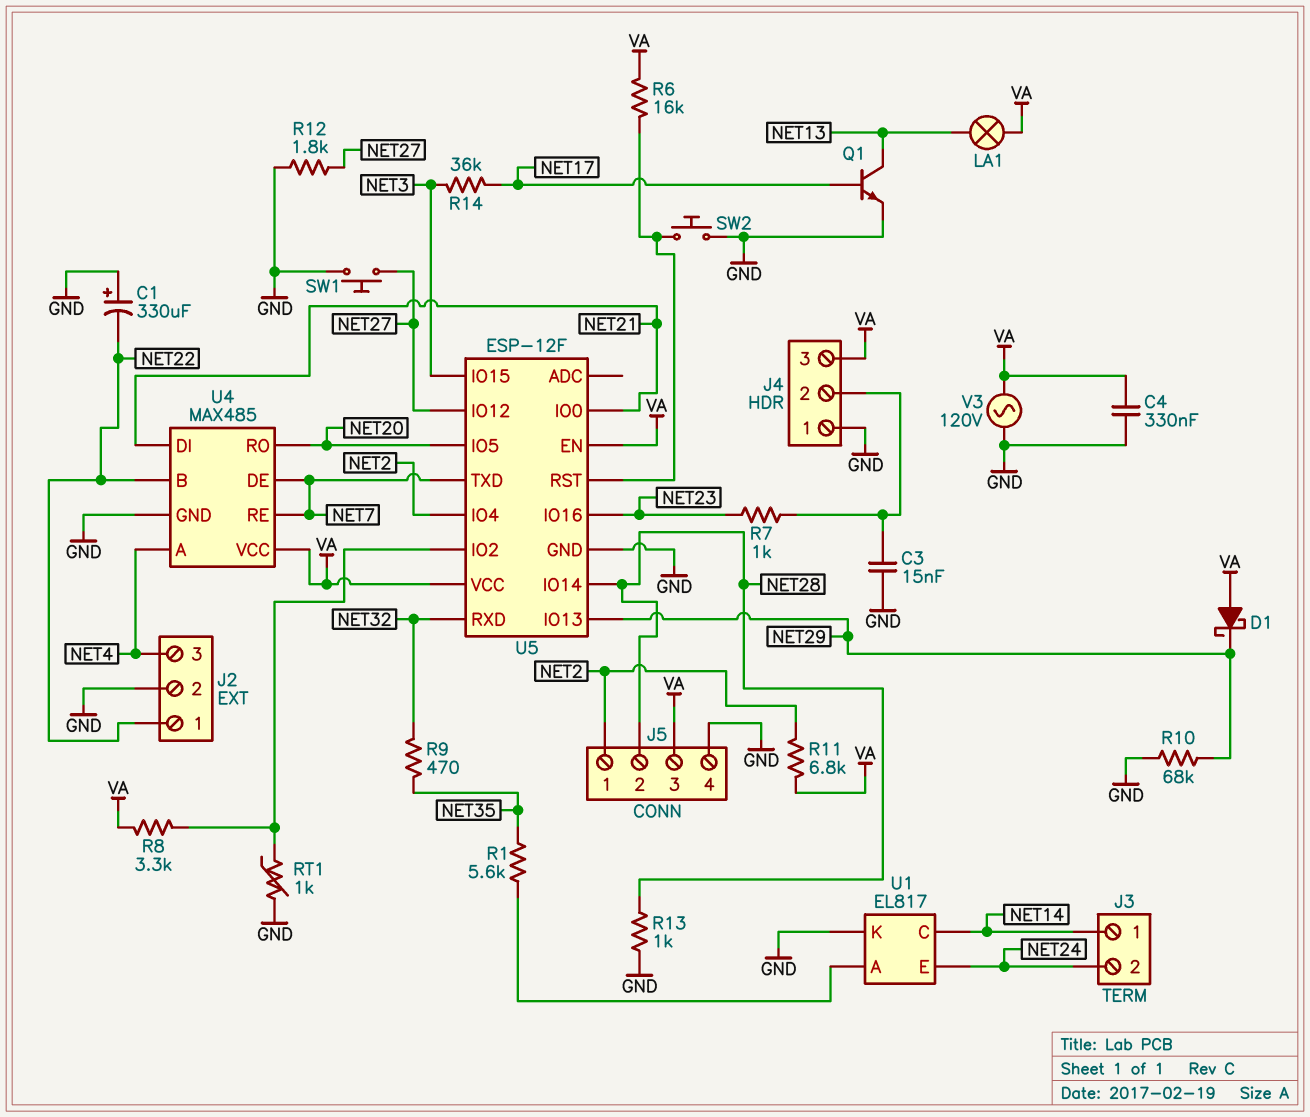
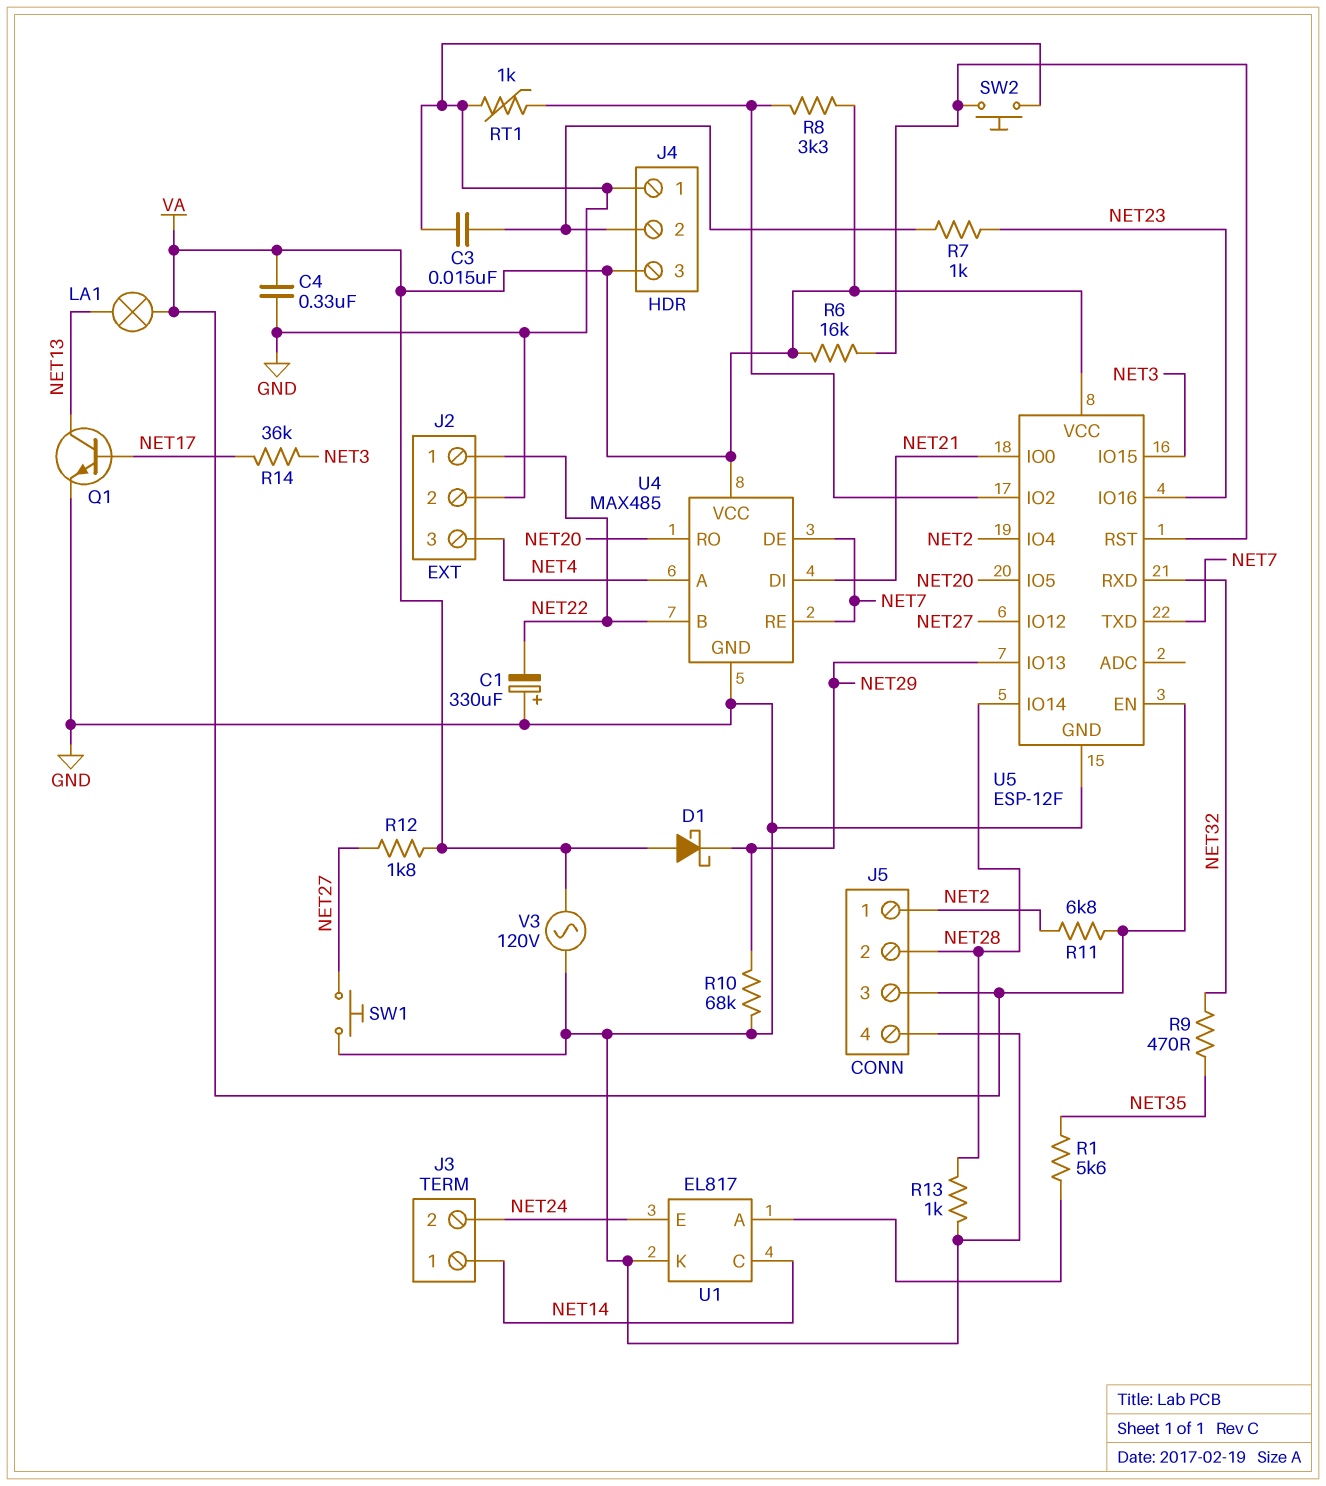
R12: 1.8k (GND, NET27) -> 1.8k (NET27, VA)

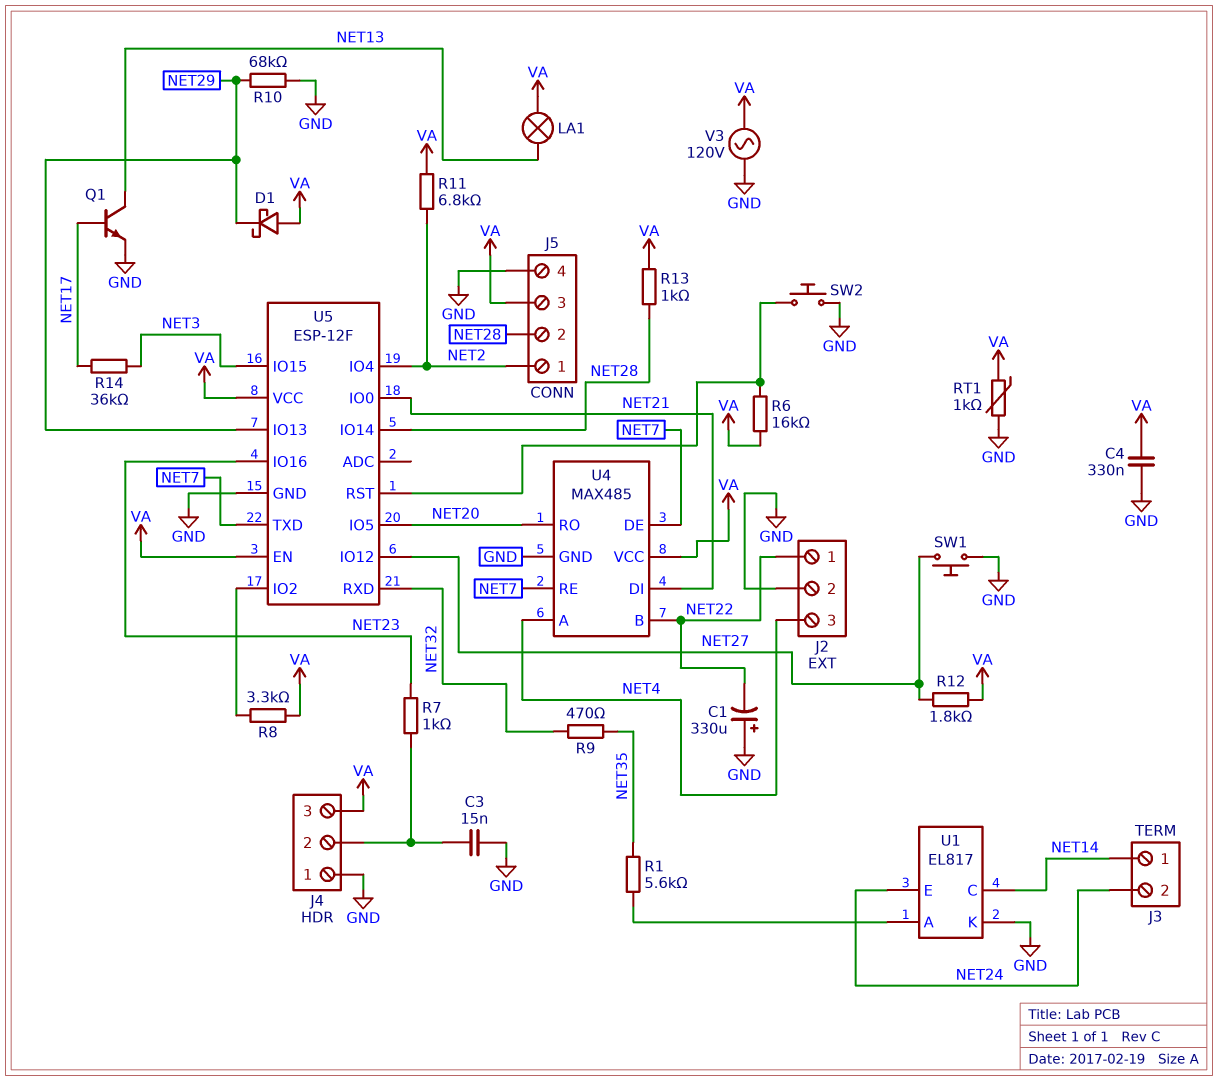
R13: 1k (GND, NET28) -> 1k (NET28, VA)
RT1: 1k (GND, U5/IO2) -> 1k (GND, VA)

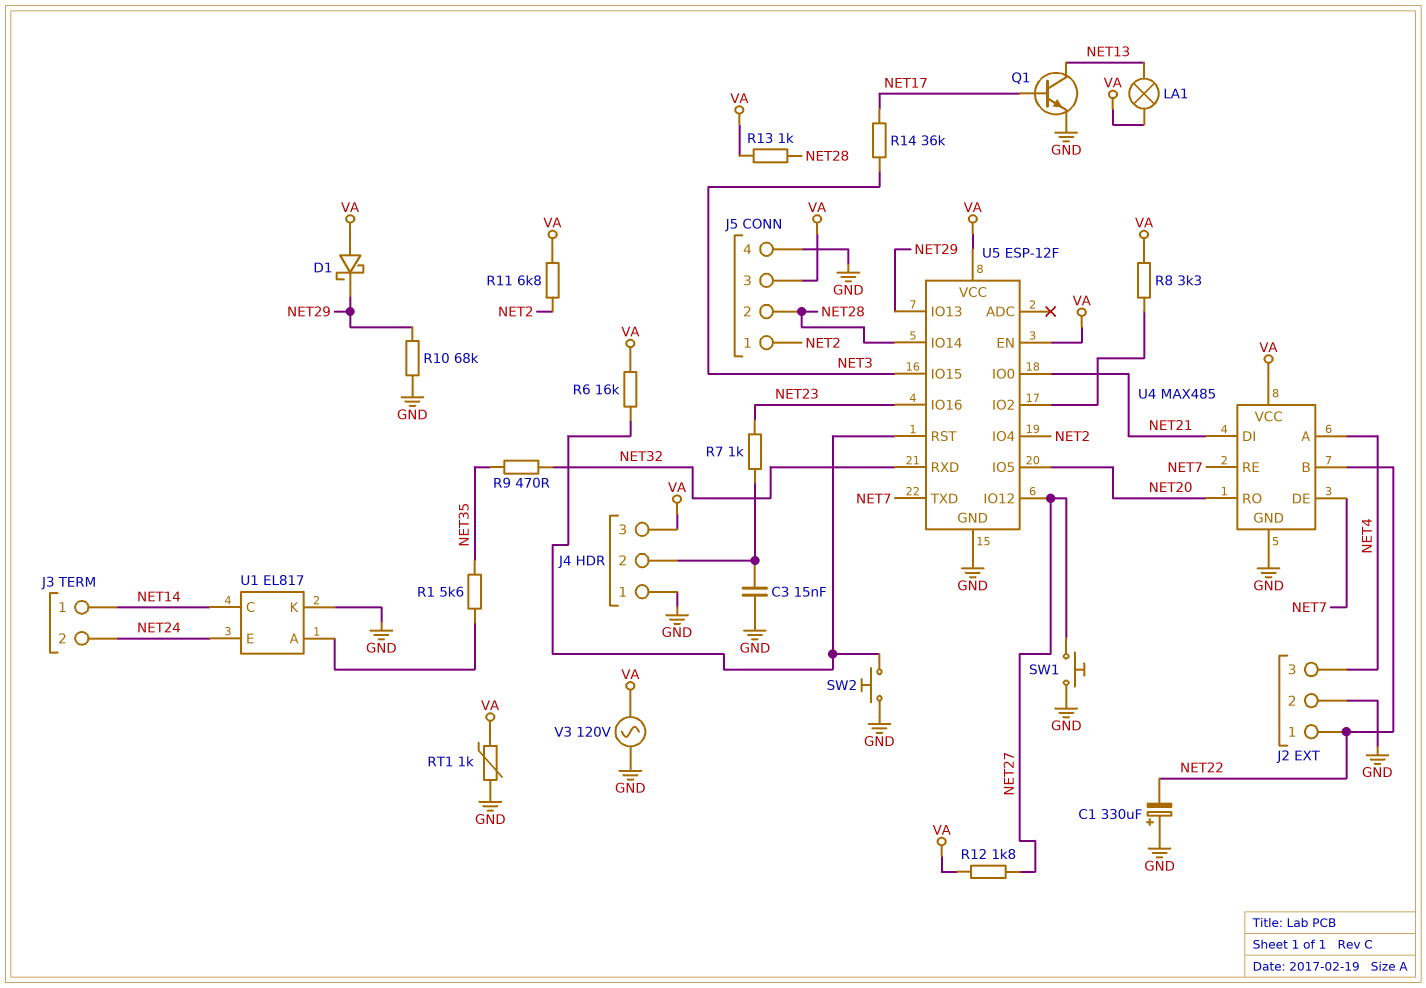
C4: 330nF (GND, VA) -> none

